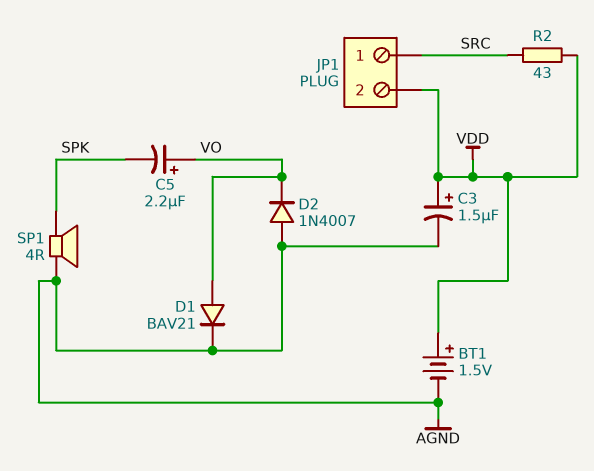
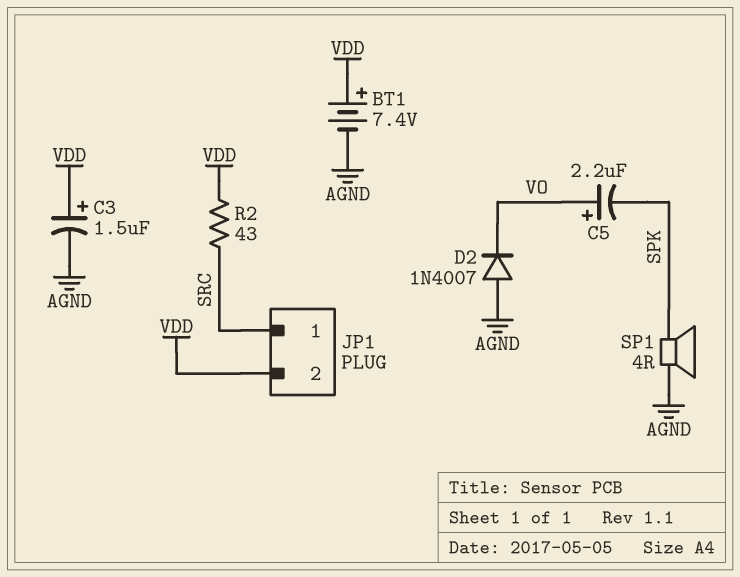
BT1: 1.5V (plus VDD, minus AGND) -> 7.4V (plus VDD, minus AGND)
D1: diode BAV21 (A VO, K AGND) -> none

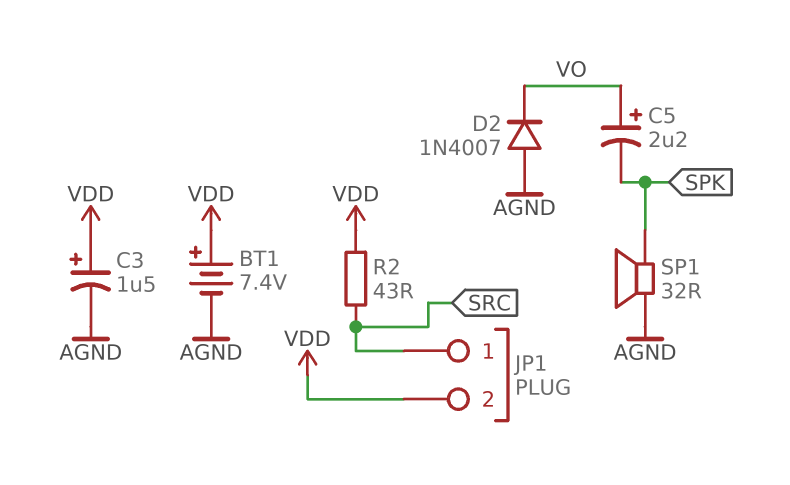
SP1: speaker 4R (AGND, SPK) -> speaker 32R (AGND, SPK)

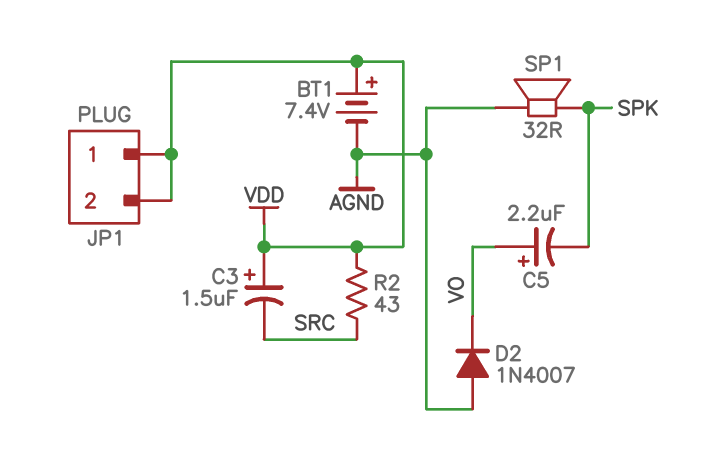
C3: 1.5uF (plus VDD, minus AGND) -> 1.5uF (plus VDD, minus SRC)
JP1 pin 1: SRC -> VDD

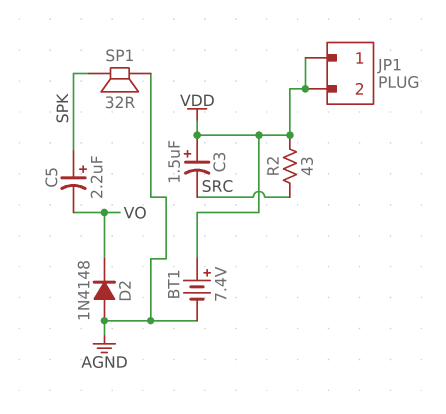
C5: 2.2uF (plus VO, minus SPK) -> 2.2uF (plus SPK, minus VO)
D2: diode 1N4007 (A AGND, K VO) -> diode 1N4148 (A AGND, K VO)

